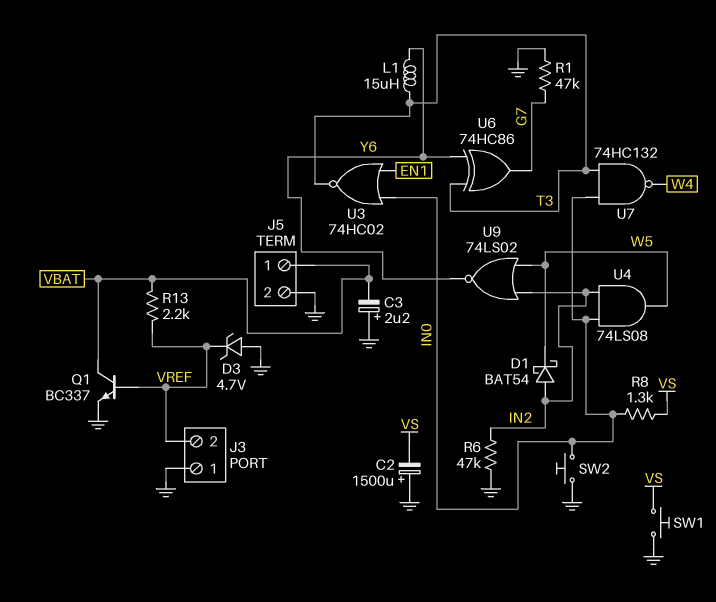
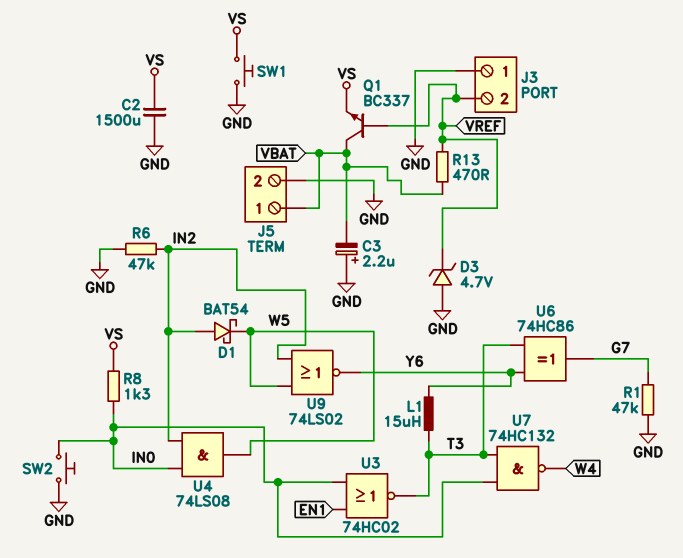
C2: 1500uF (plus GND, minus VS) -> 1500uF (GND, VS)
Q1: NPN BC337 (B VREF, C VBAT, E GND) -> NPN BC337 (B VREF, C VBAT, E VS)
R13: 2.2k (VBAT, VREF) -> 470 (VBAT, VREF)

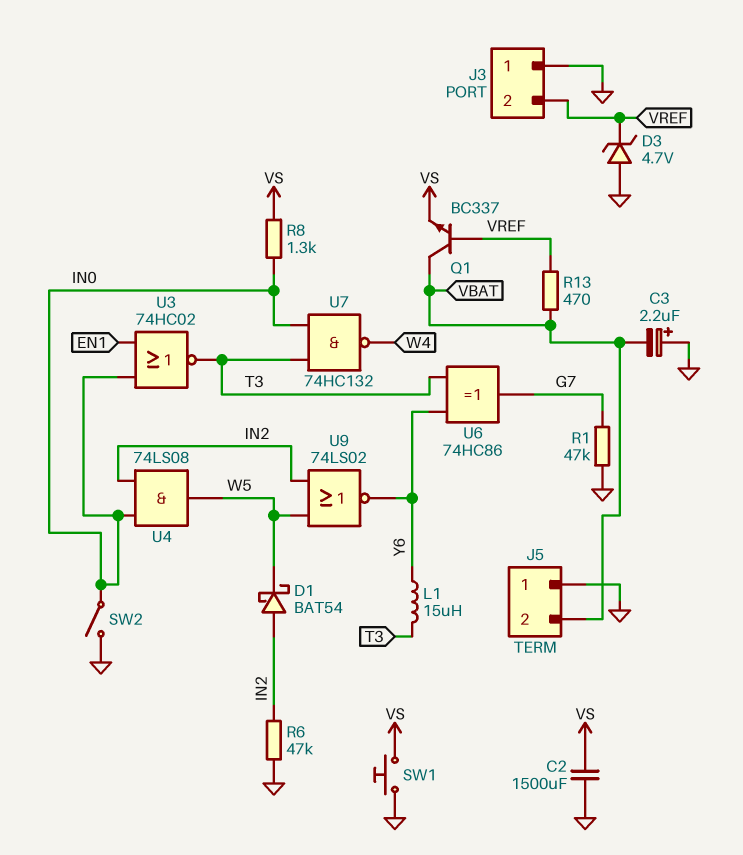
J5 pin 1: VBAT -> GND
J5 pin 2: GND -> VBAT
SW2: button (GND, IN0) -> switch (GND, IN0)

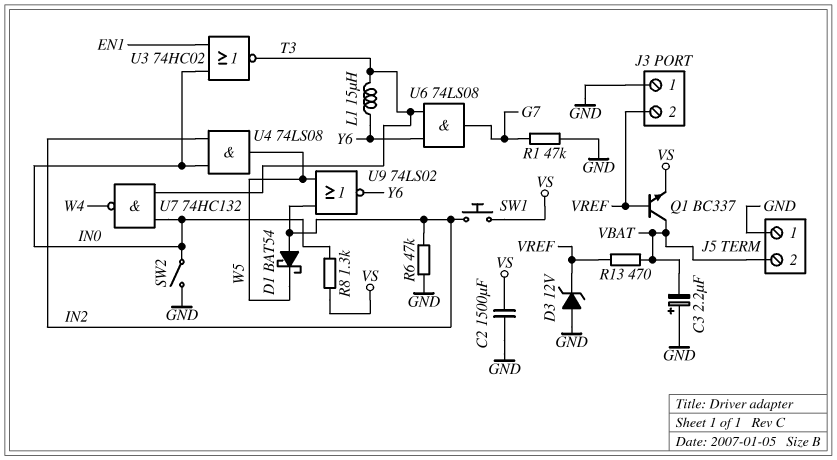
D3: zener 4.7V (A GND, K VREF) -> zener 12V (A GND, K VREF)
SW1: button (GND, VS) -> button (IN2, VS)
U6: XOR 74HC86 (in T3, in Y6, out G7) -> AND 74LS08 (in T3, in Y6, out G7)

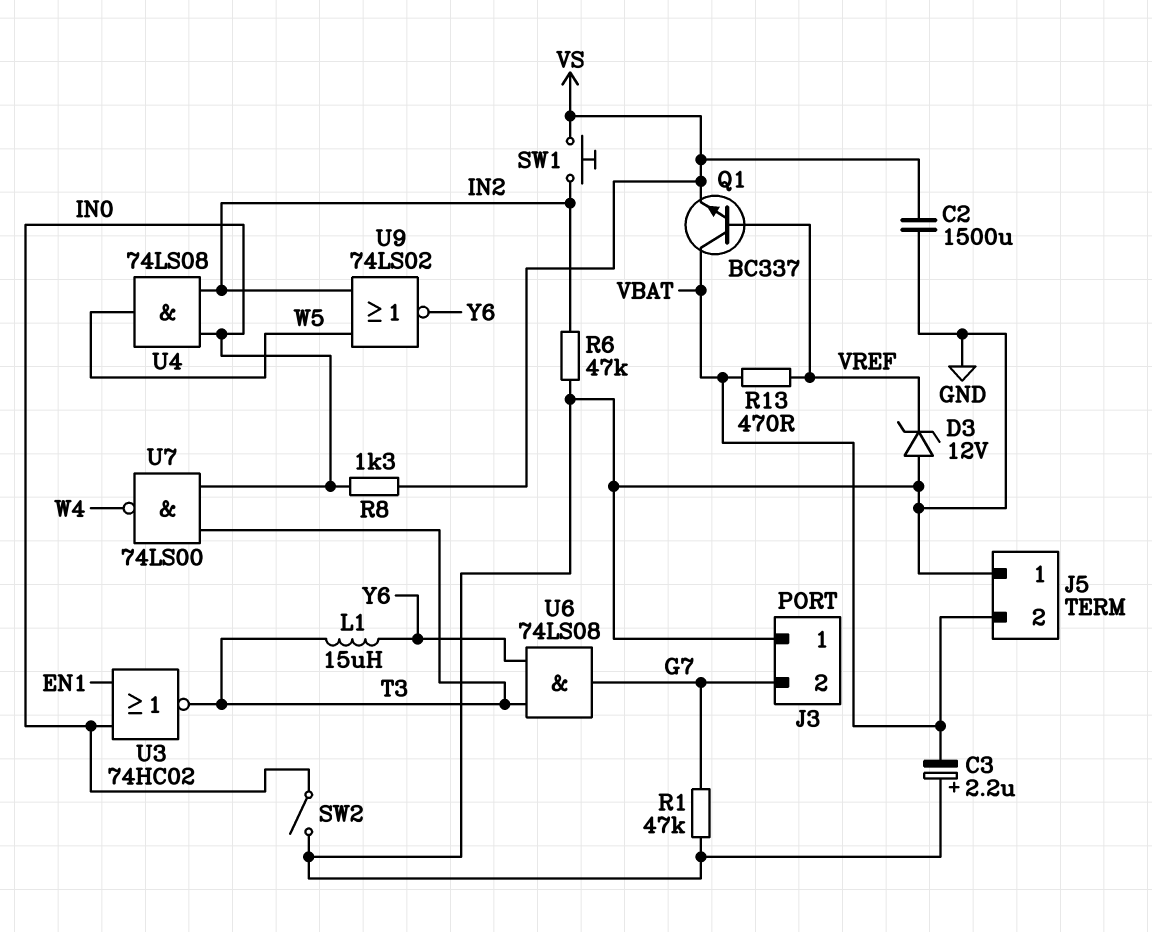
D1: schottky BAT54 (A IN2, K W5) -> none
J3 pin 2: VREF -> G7
U7: NAND 74HC132 (in IN0, in T3, out W4) -> NAND 74LS00 (in IN0, in T3, out W4)

